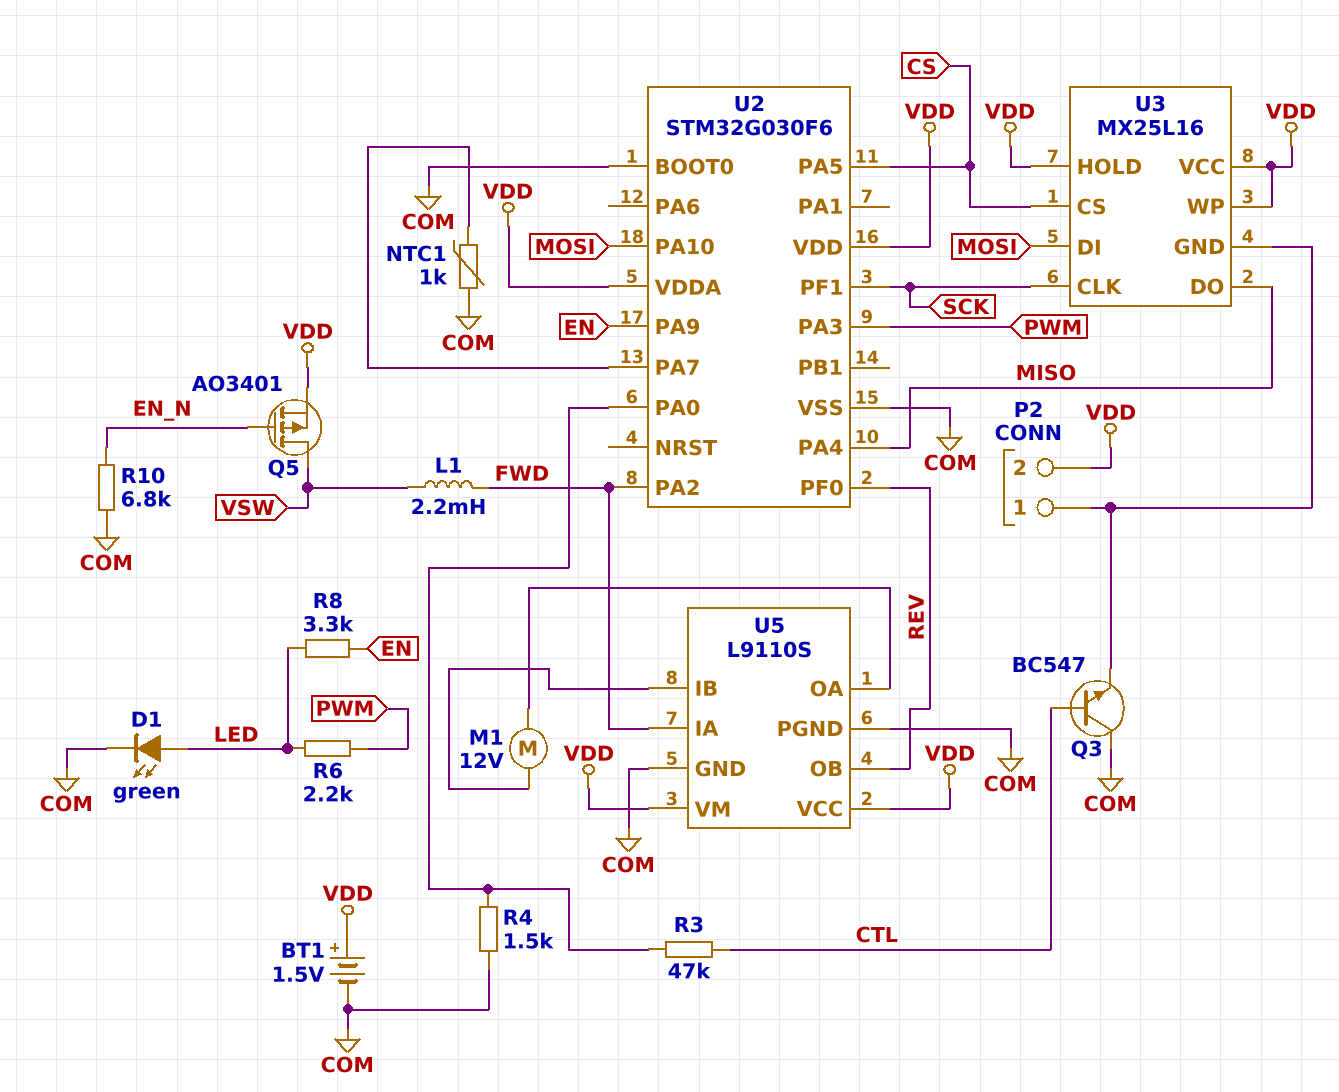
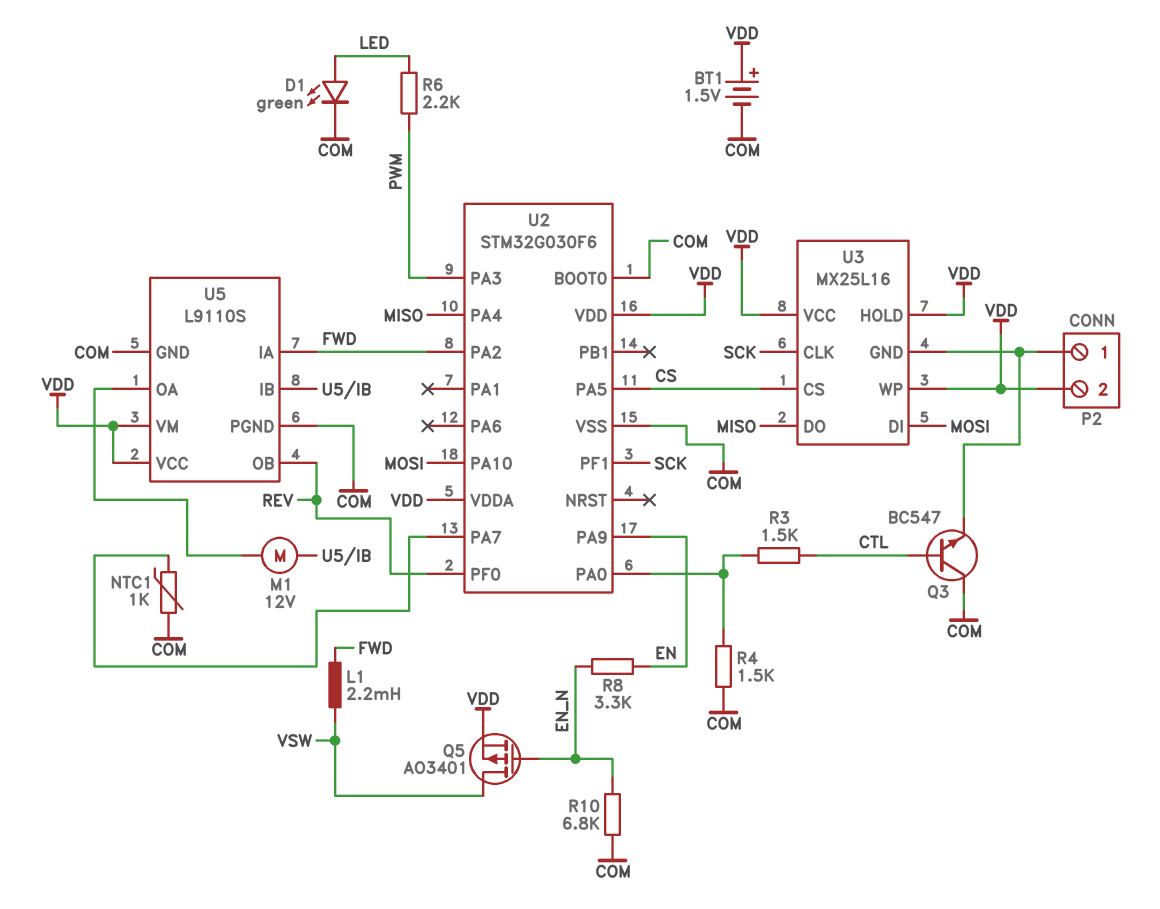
R3: 47k (CTL, U2/PA0) -> 1.5k (CTL, U2/PA0)
R8: 3.3k (EN, LED) -> 3.3k (EN, EN_N)

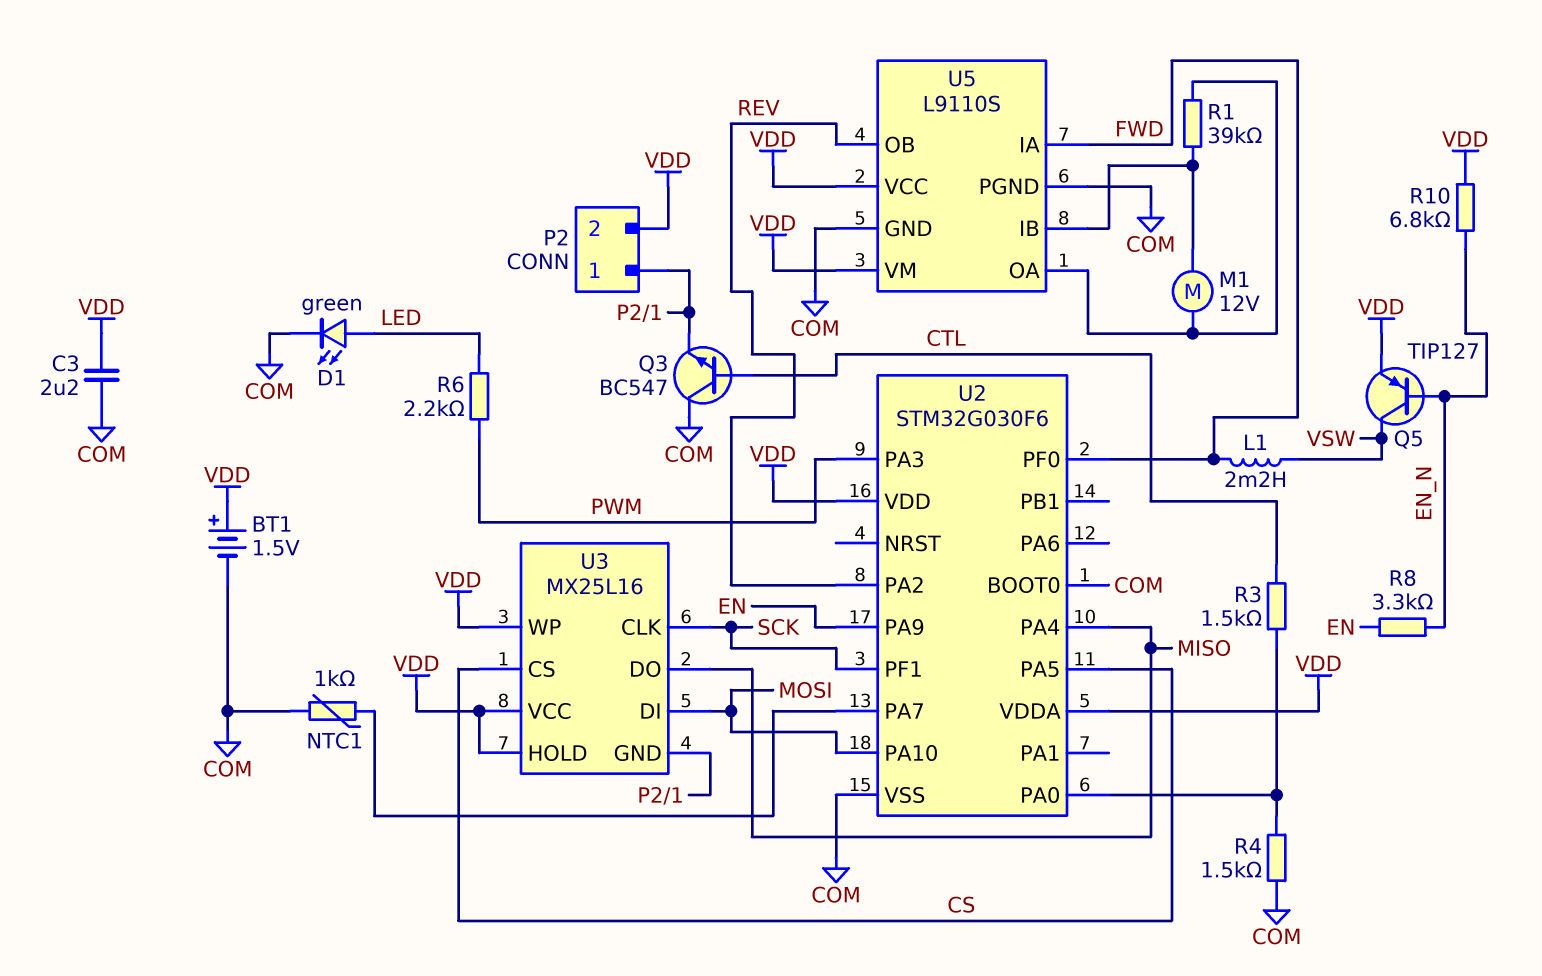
C3: none -> 2.2uF (COM, VDD)
Q5: PMOS AO3401 (G EN_N, D VSW, S VDD) -> PNP TIP127 (B EN_N, C VSW, E VDD)
R1: none -> 39k (U5/IB, U5/OA)
R10: 6.8k (COM, EN_N) -> 6.8k (EN_N, VDD)
U2 pin PA2: FWD -> REV
U2 pin PF0: REV -> FWD

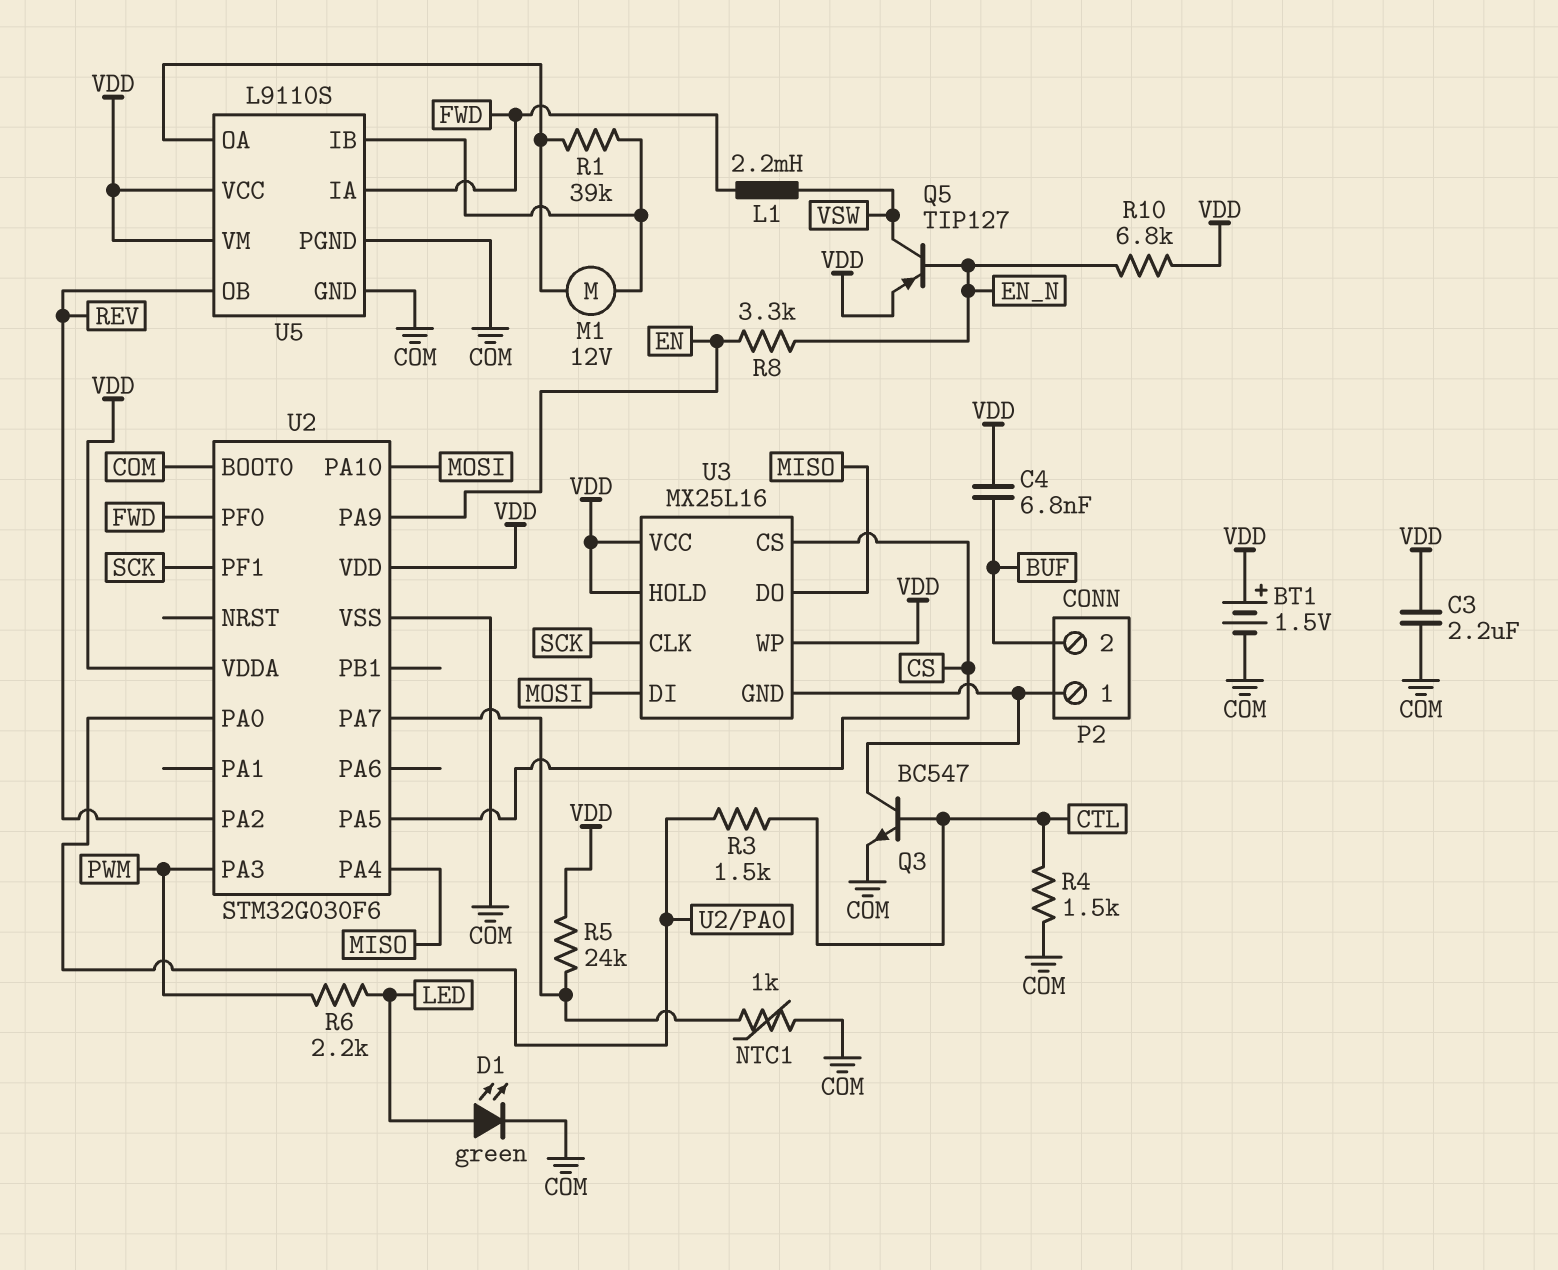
C4: none -> 6.8nF (BUF, VDD)
P2 pin 2: VDD -> BUF
Q3: NPN BC547 (B CTL, C COM, E P2/1) -> NPN BC547 (B CTL, C P2/1, E COM)
R4: 1.5k (COM, U2/PA0) -> 1.5k (COM, CTL)
R5: none -> 24k (U2/PA7, VDD)

